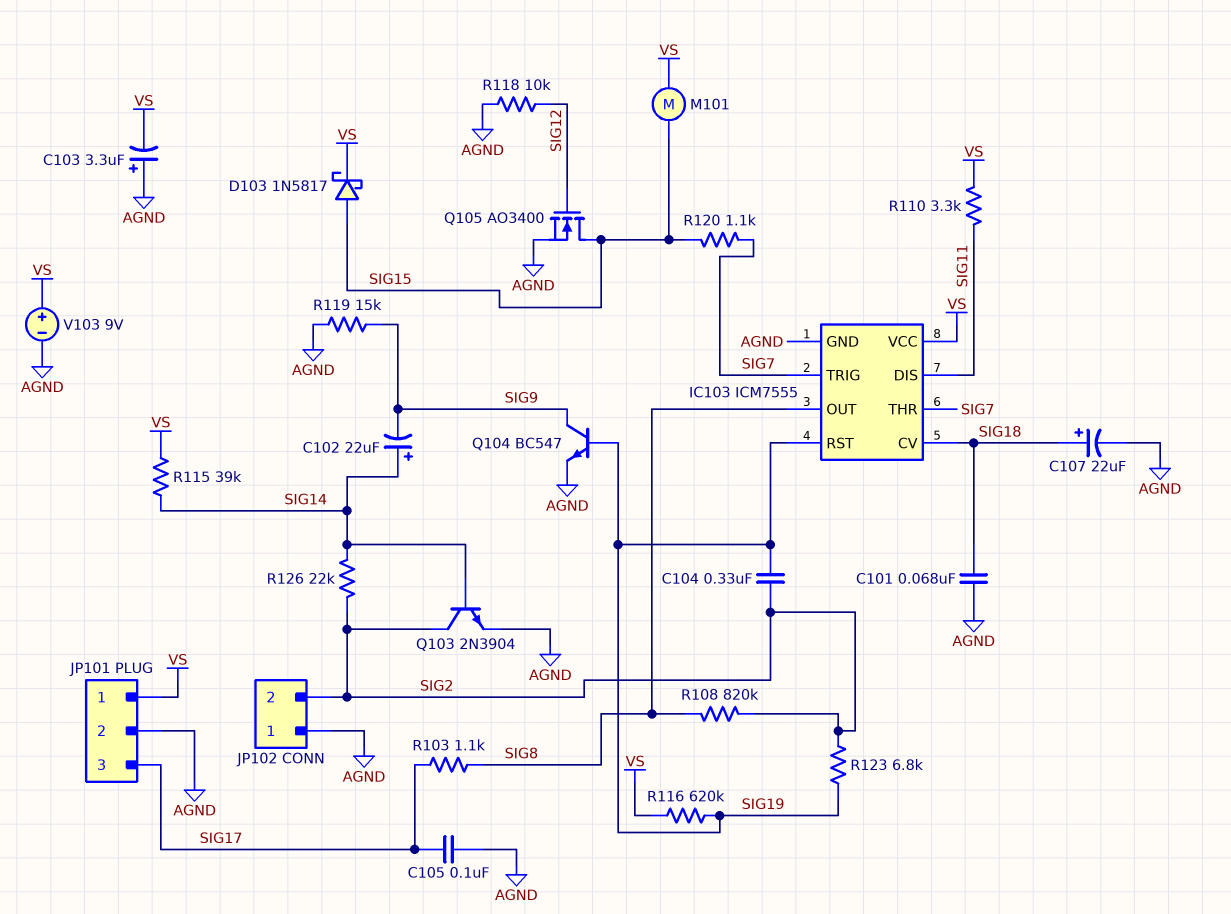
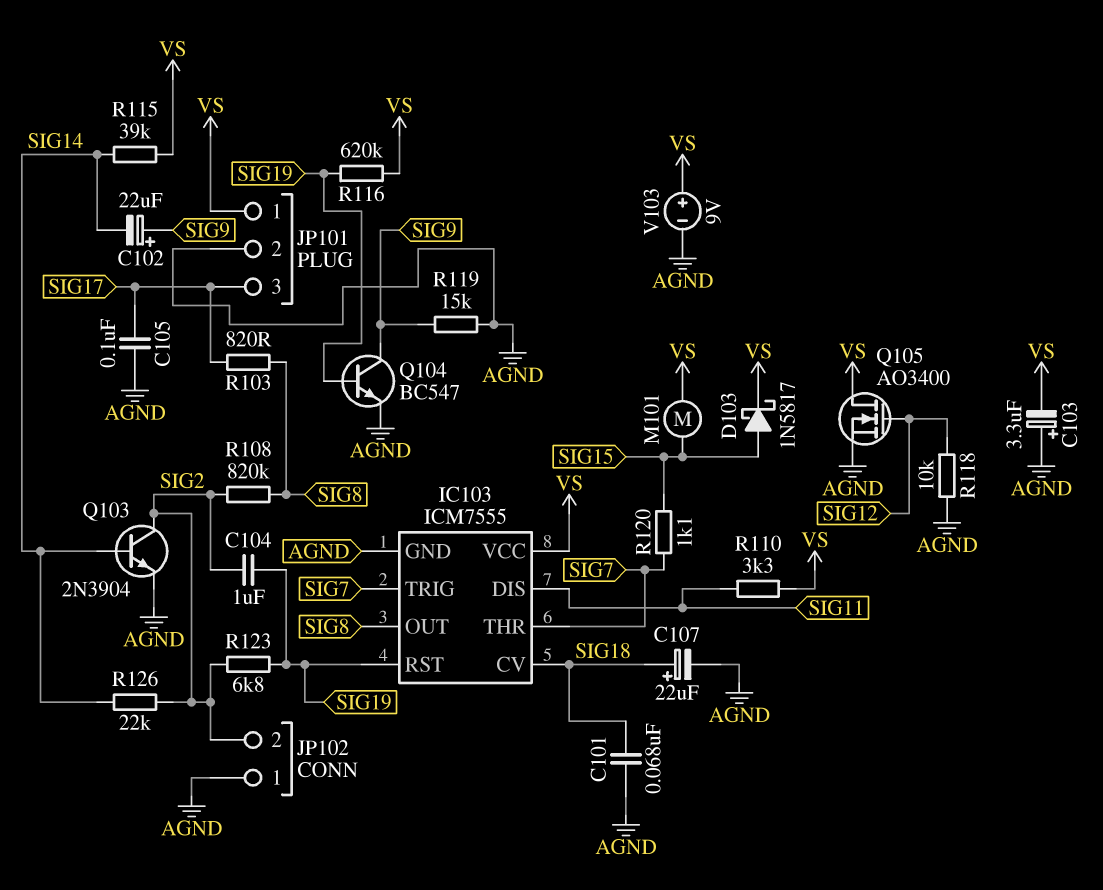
C102: 22uF (plus SIG14, minus SIG9) -> 22uF (plus SIG9, minus SIG14)
C104: 330nF (SIG2, SIG19) -> 1uF (SIG2, SIG19)
Q105: NMOS AO3400 (G SIG12, D SIG15, S AGND) -> NMOS AO3400 (G SIG12, D VS, S AGND)
R103: 1.1k (SIG8, SIG17) -> 820 (SIG8, SIG17)

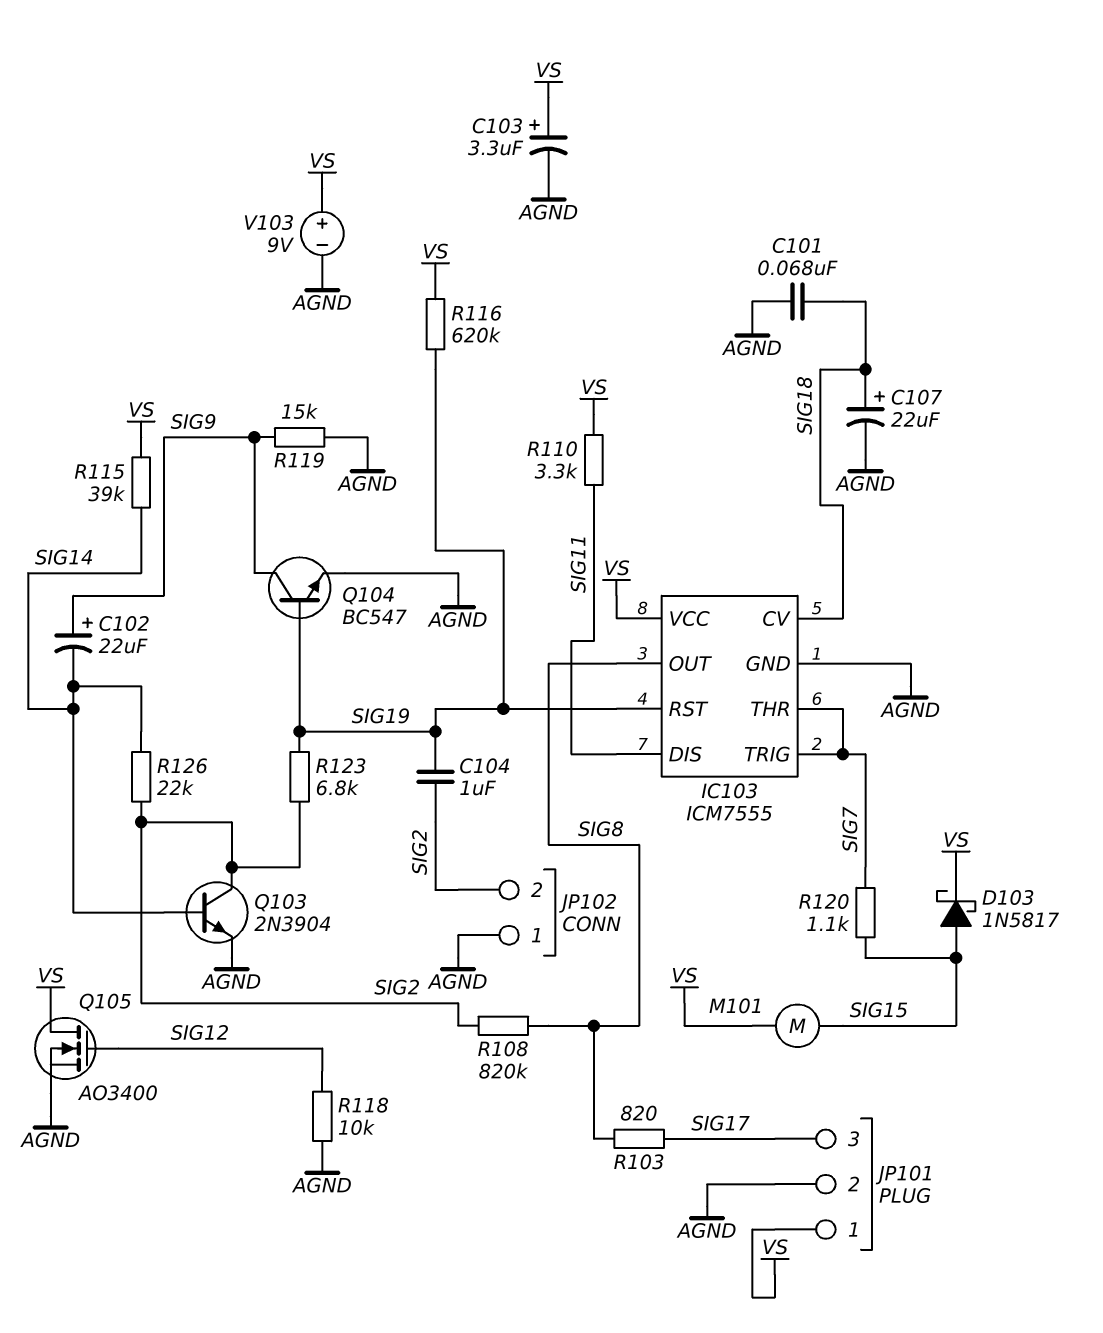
C103: 3.3uF (plus AGND, minus VS) -> 3.3uF (plus VS, minus AGND)
C105: 100nF (AGND, SIG17) -> none

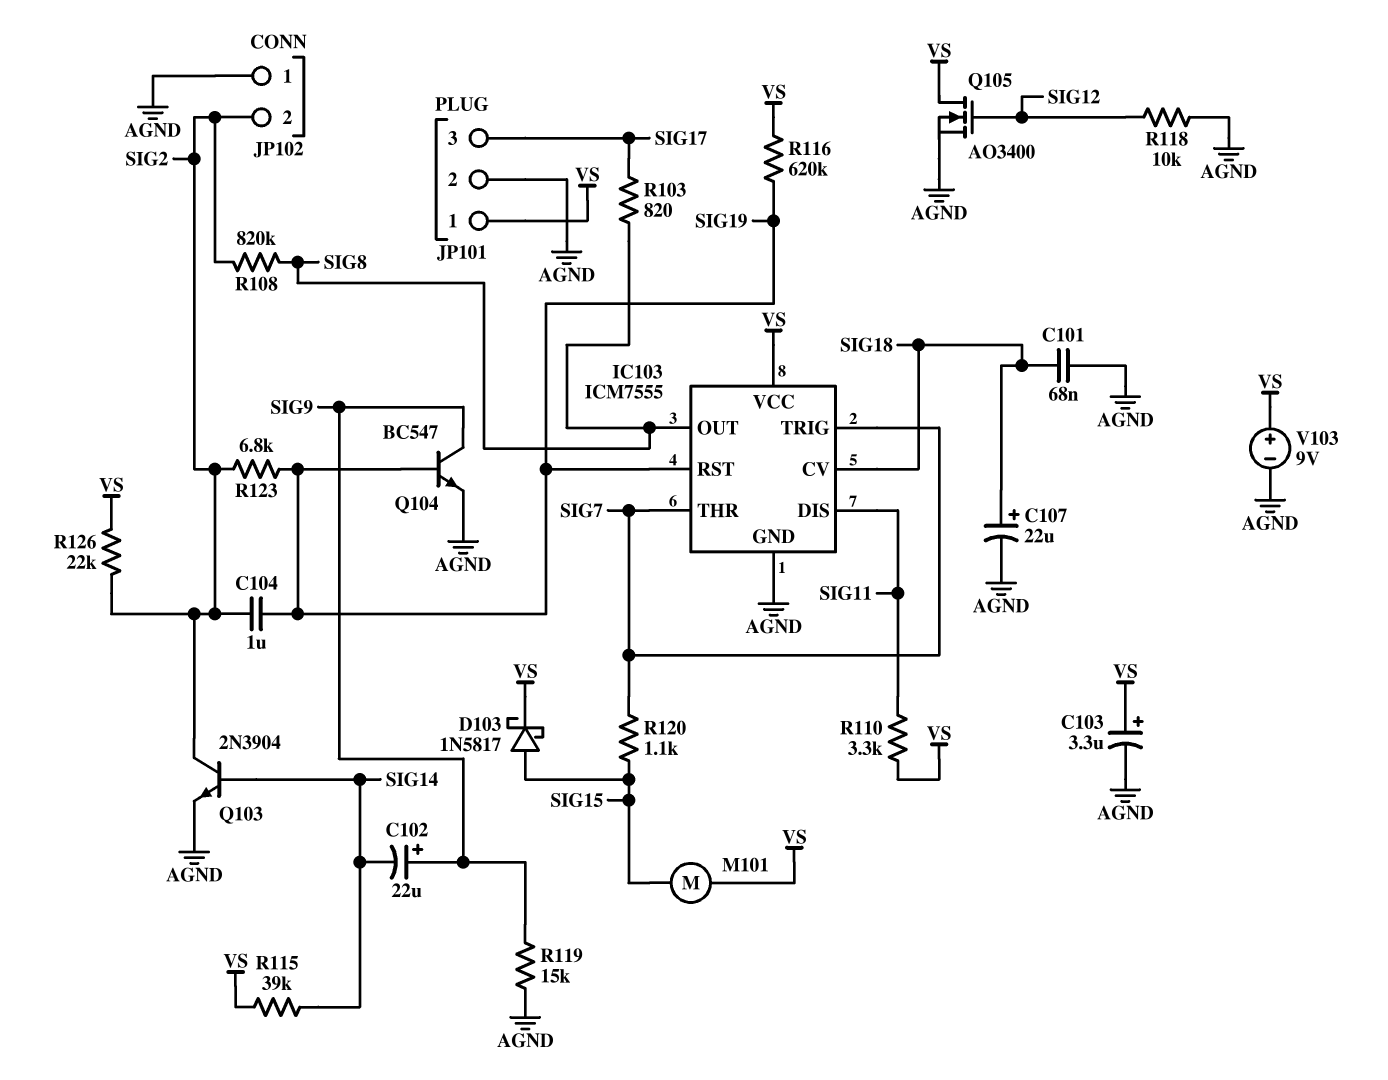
R126: 22k (SIG2, SIG14) -> 22k (SIG2, VS)

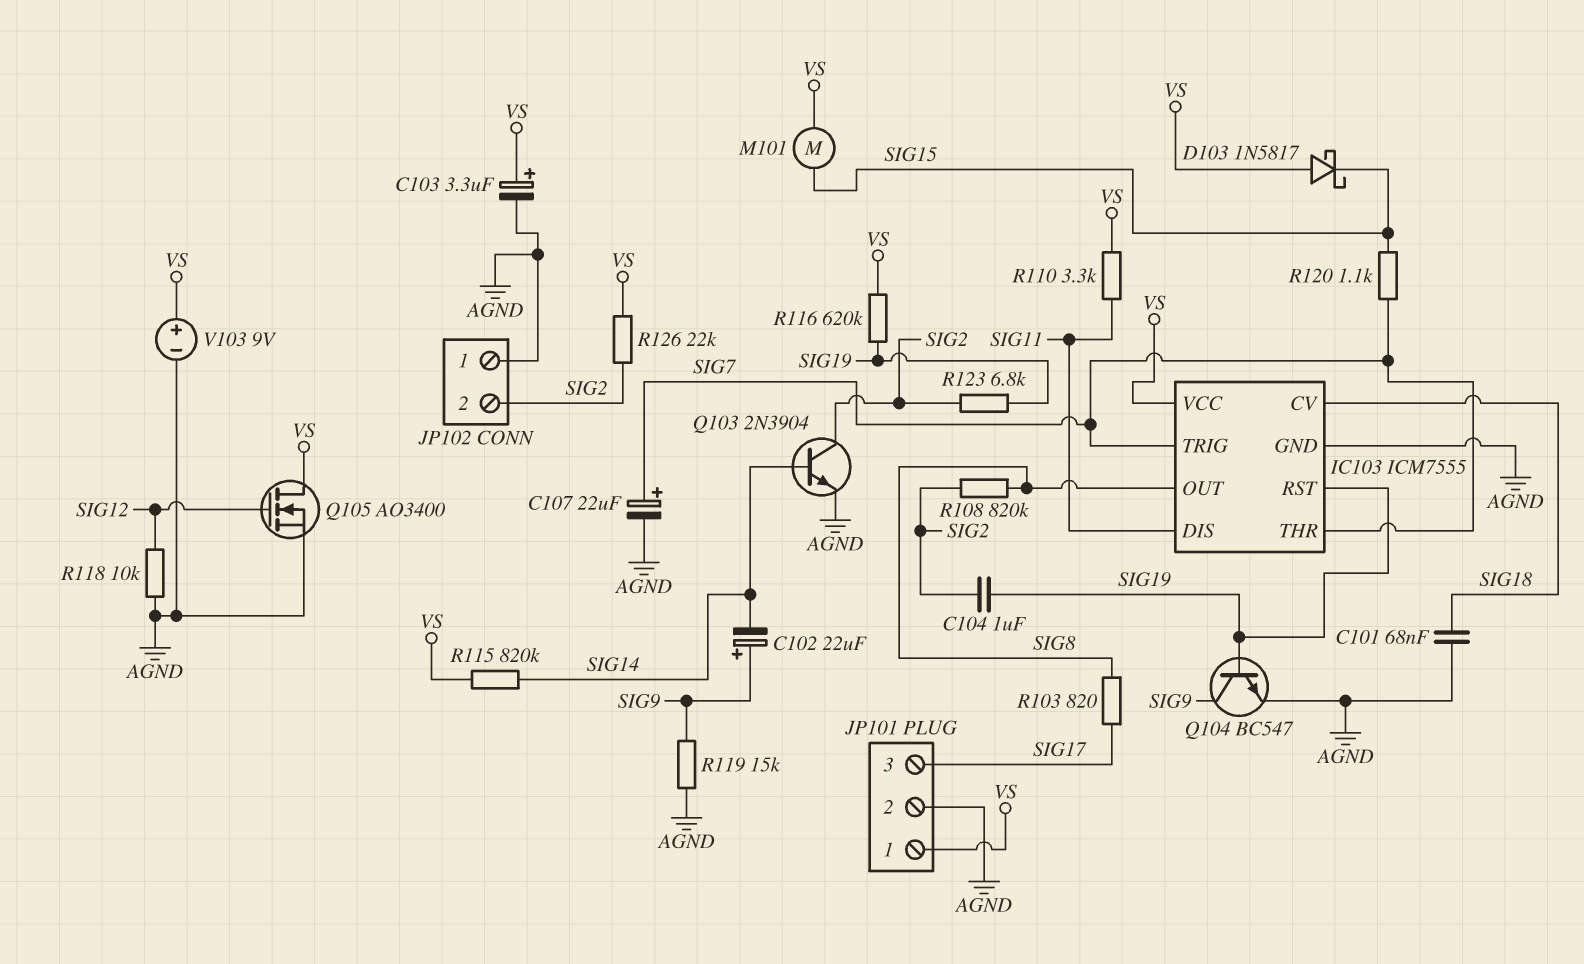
C107: 22uF (plus SIG18, minus AGND) -> 22uF (plus SIG7, minus AGND)
D103: schottky 1N5817 (A SIG15, K VS) -> schottky 1N5817 (A VS, K SIG15)
R115: 39k (SIG14, VS) -> 820k (SIG14, VS)

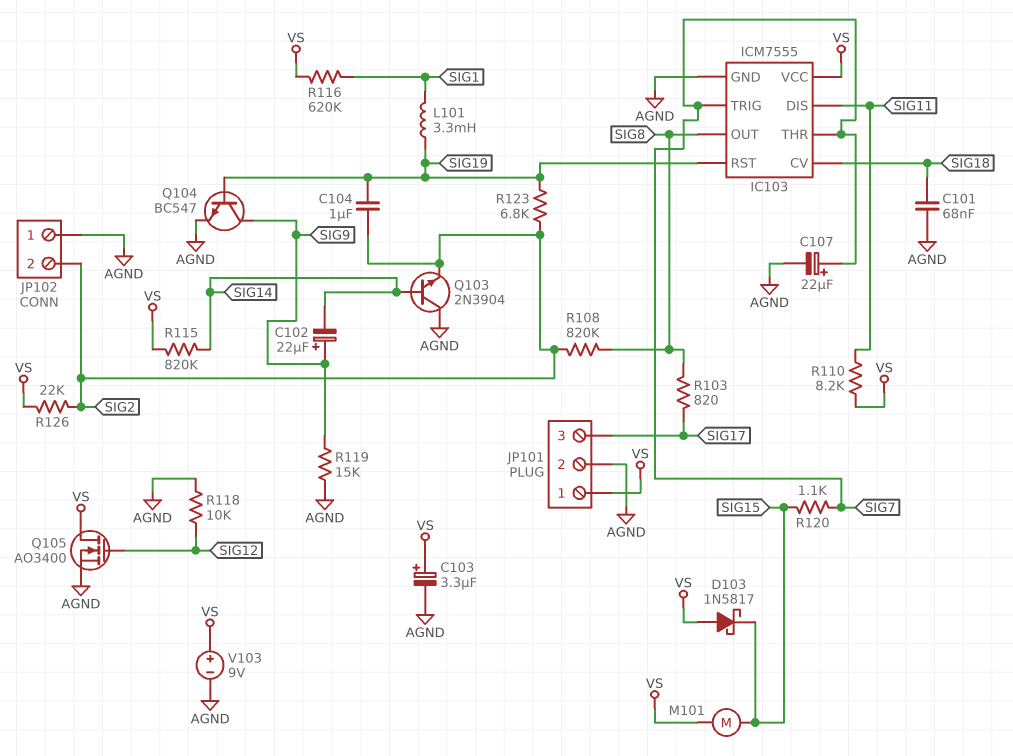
L101: none -> 3.3mH (SIG1, SIG19)
Q103: NPN 2N3904 (B SIG14, C SIG2, E AGND) -> NPN 2N3904 (B SIG14, C AGND, E SIG2)
R110: 3.3k (SIG11, VS) -> 8.2k (SIG11, VS)
R116: 620k (SIG19, VS) -> 620k (SIG1, VS)

